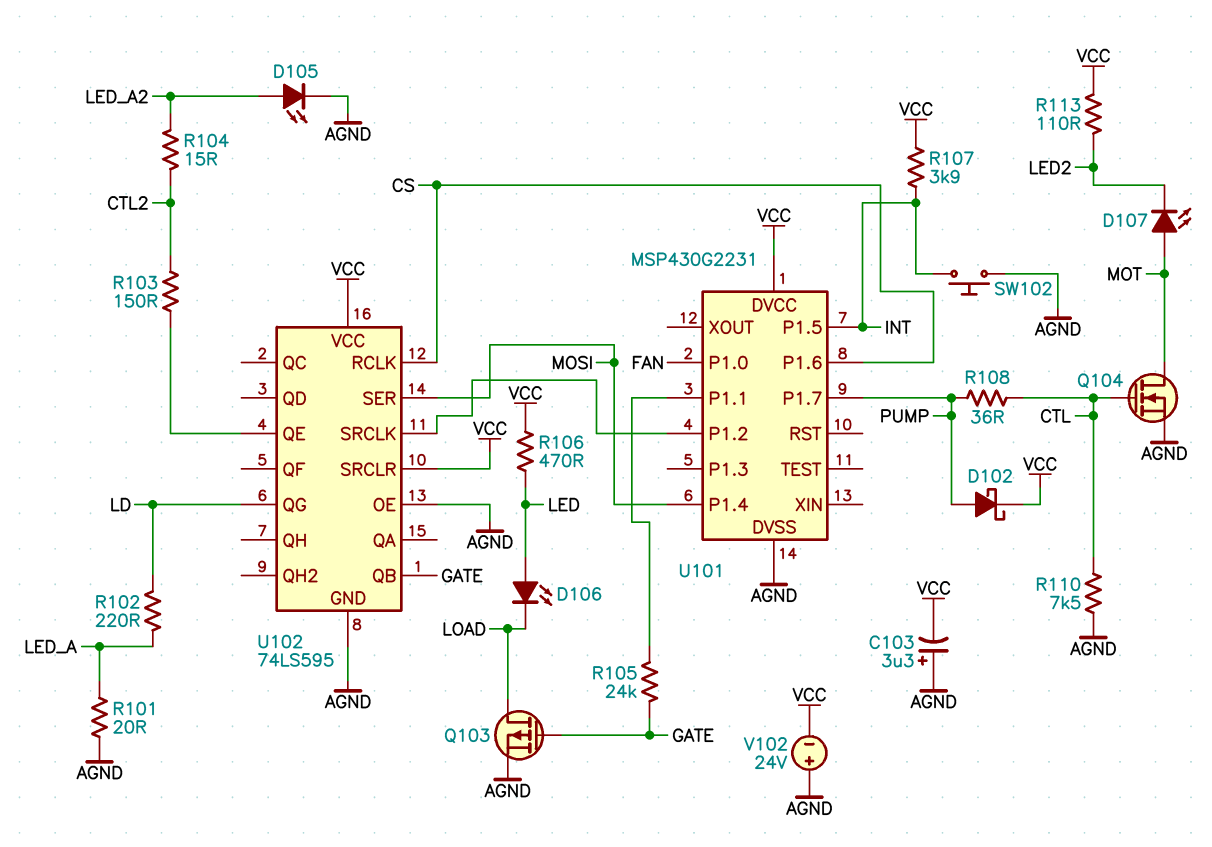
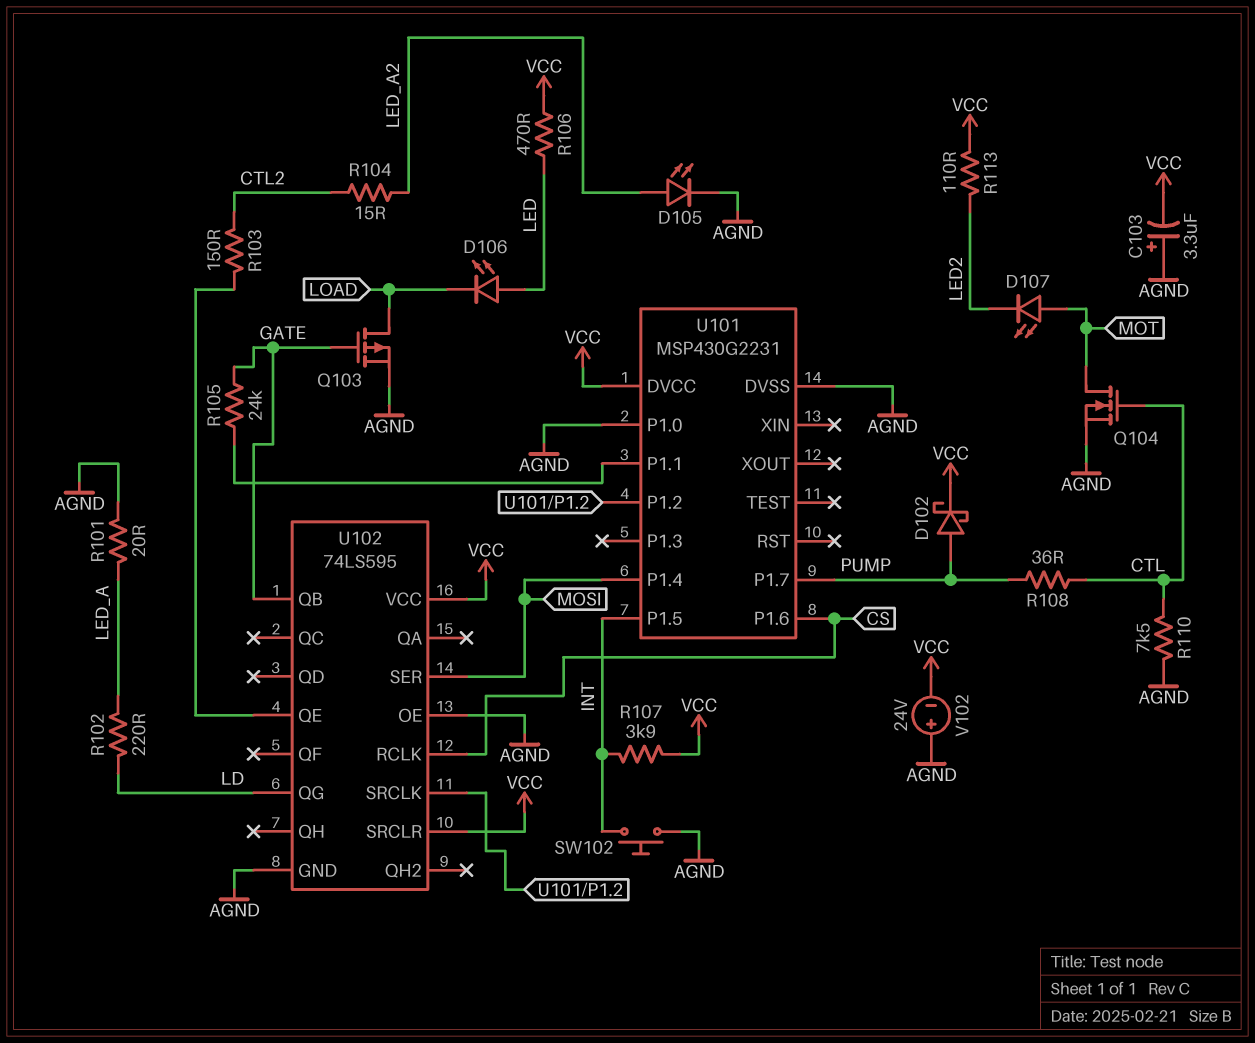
U101 pin P1.0: FAN -> AGND

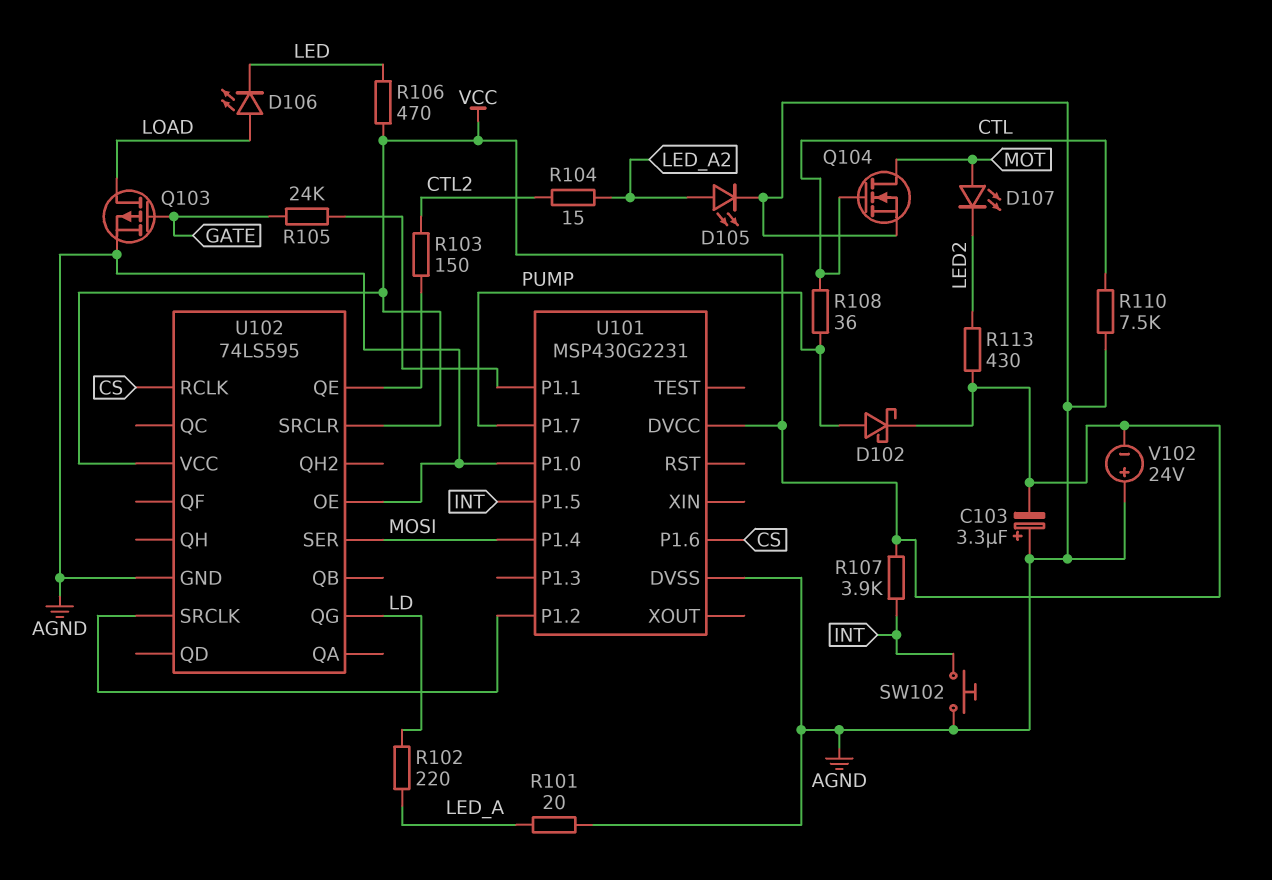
D106: LED (A LED, K LOAD) -> LED (A LOAD, K LED)
R113: 110 (LED2, VCC) -> 430 (LED2, VCC)
U102 pin QB: GATE -> none

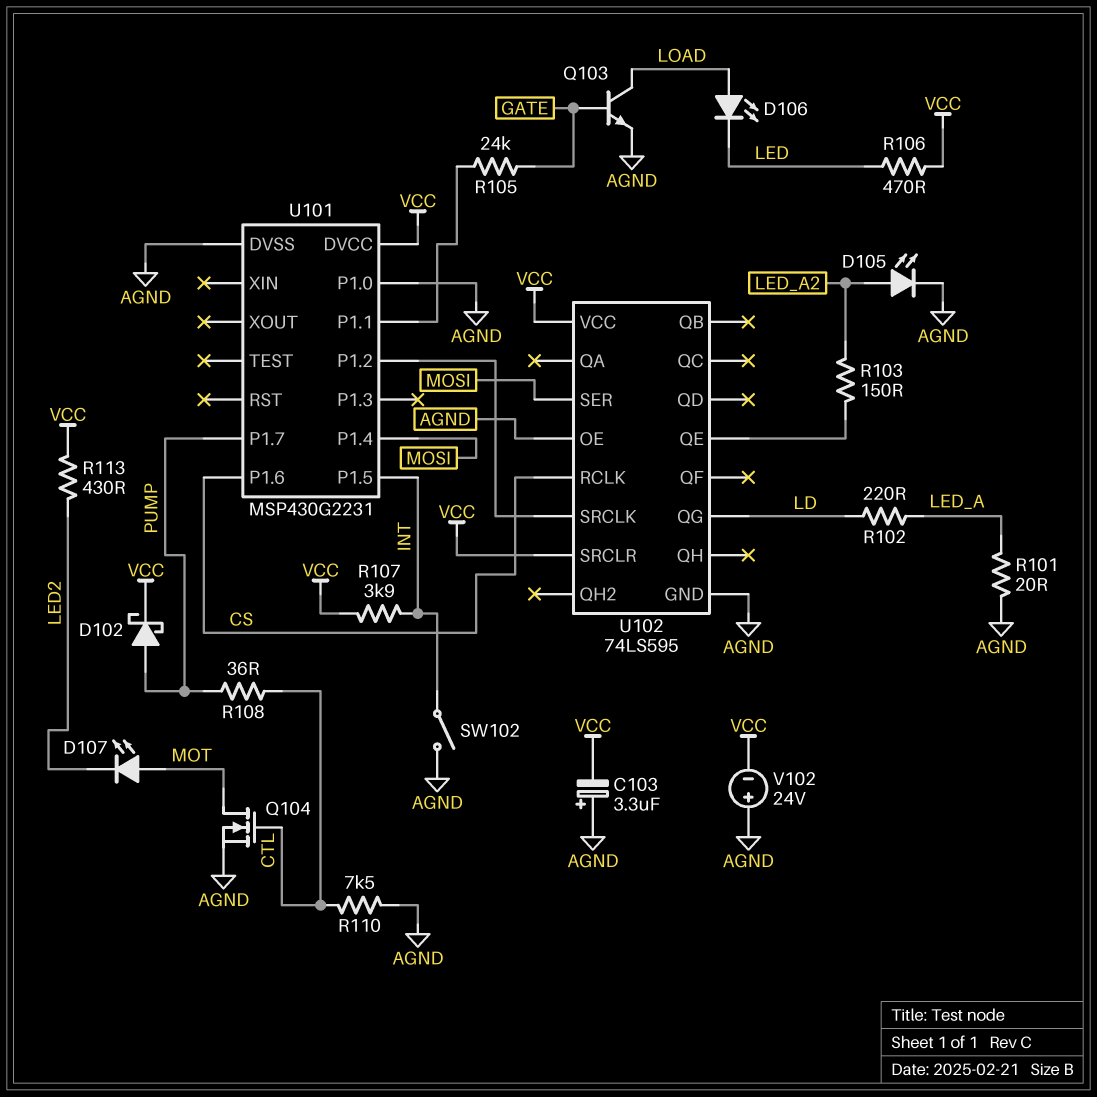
Q103: PMOS (G GATE, D LOAD, S AGND) -> NPN (B GATE, C LOAD, E AGND)
R103: 150 (CTL2, U102/QE) -> 150 (LED_A2, U102/QE)
R104: 15 (CTL2, LED_A2) -> none
SW102: button (AGND, INT) -> switch (AGND, INT)

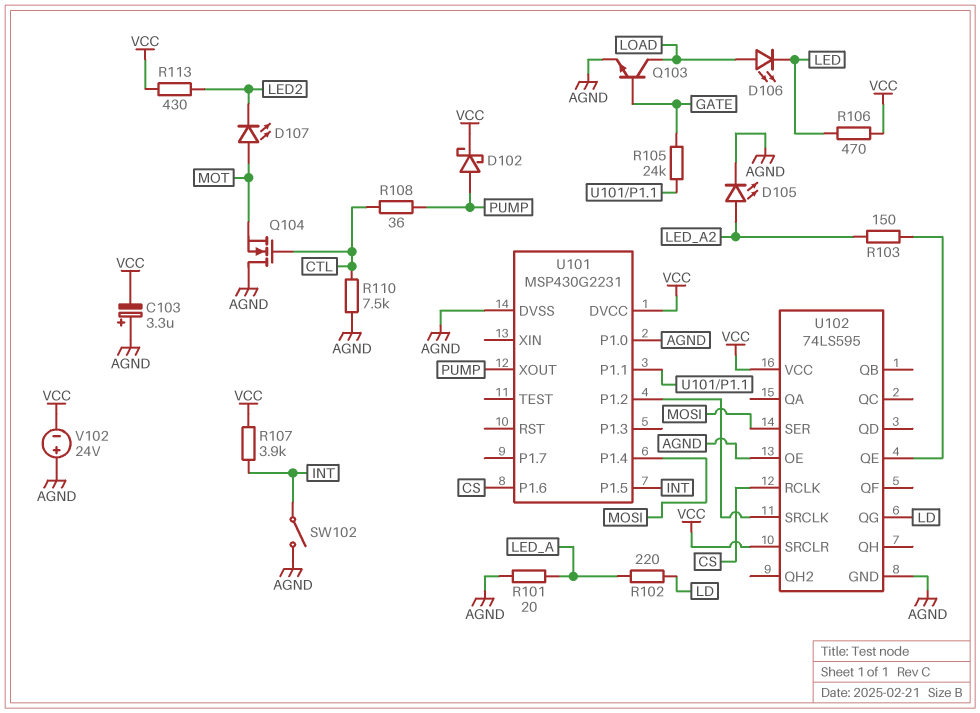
Q104: NMOS (G CTL, D MOT, S AGND) -> NMOS (G CTL, D AGND, S MOT)
U101 pin P1.7: PUMP -> none
U101 pin XOUT: none -> PUMP

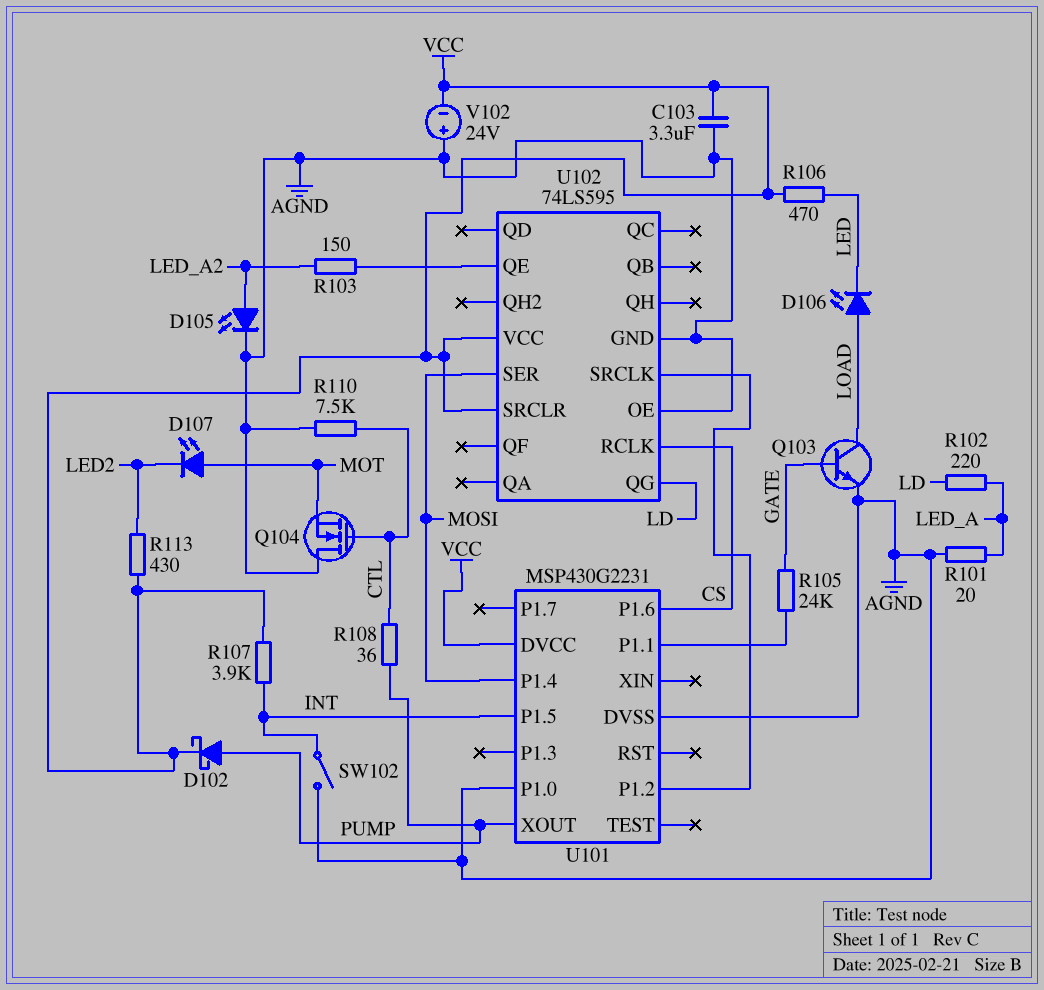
C103: 3.3uF (plus AGND, minus VCC) -> 3.3uF (AGND, VCC)

